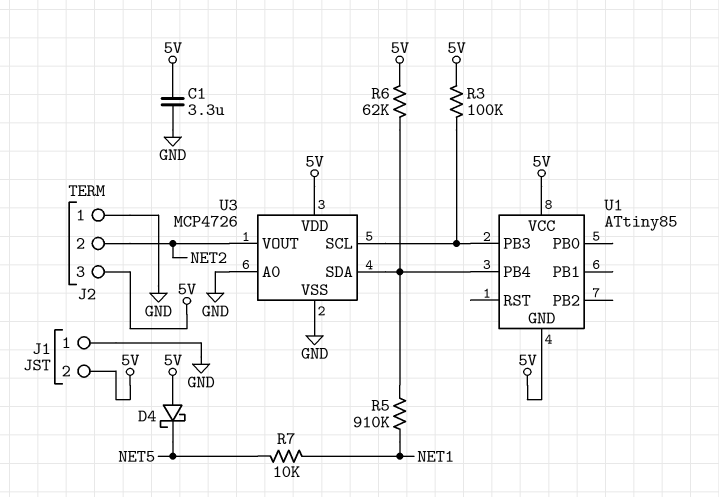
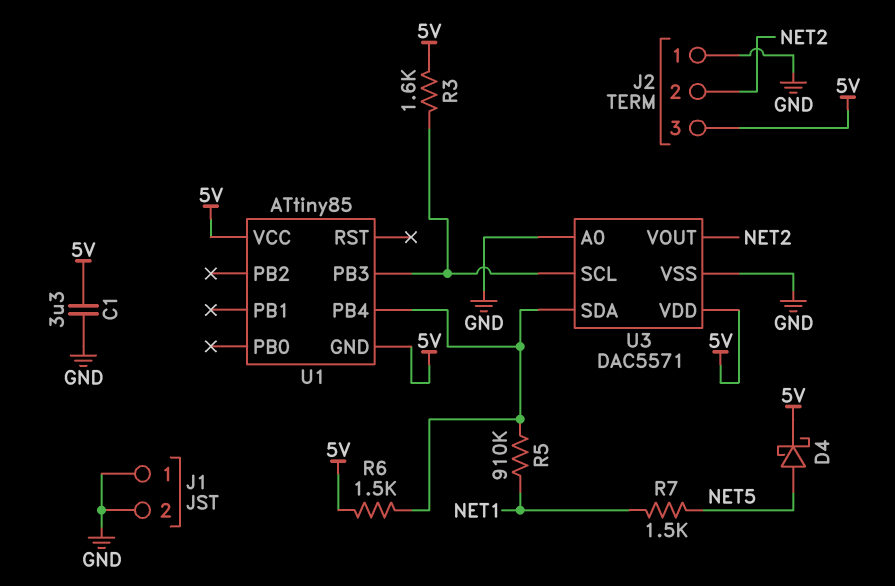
D4: schottky (A 5V, K NET5) -> schottky (A NET5, K 5V)
J1 pin 2: 5V -> GND
R3: 100k (5V, U1/PB3) -> 1.6k (5V, U1/PB3)
R6: 62k (5V, U1/PB4) -> 1.5k (5V, U1/PB4)
R7: 10k (NET1, NET5) -> 1.5k (NET1, NET5)
U3: MCP4726 -> DAC5571

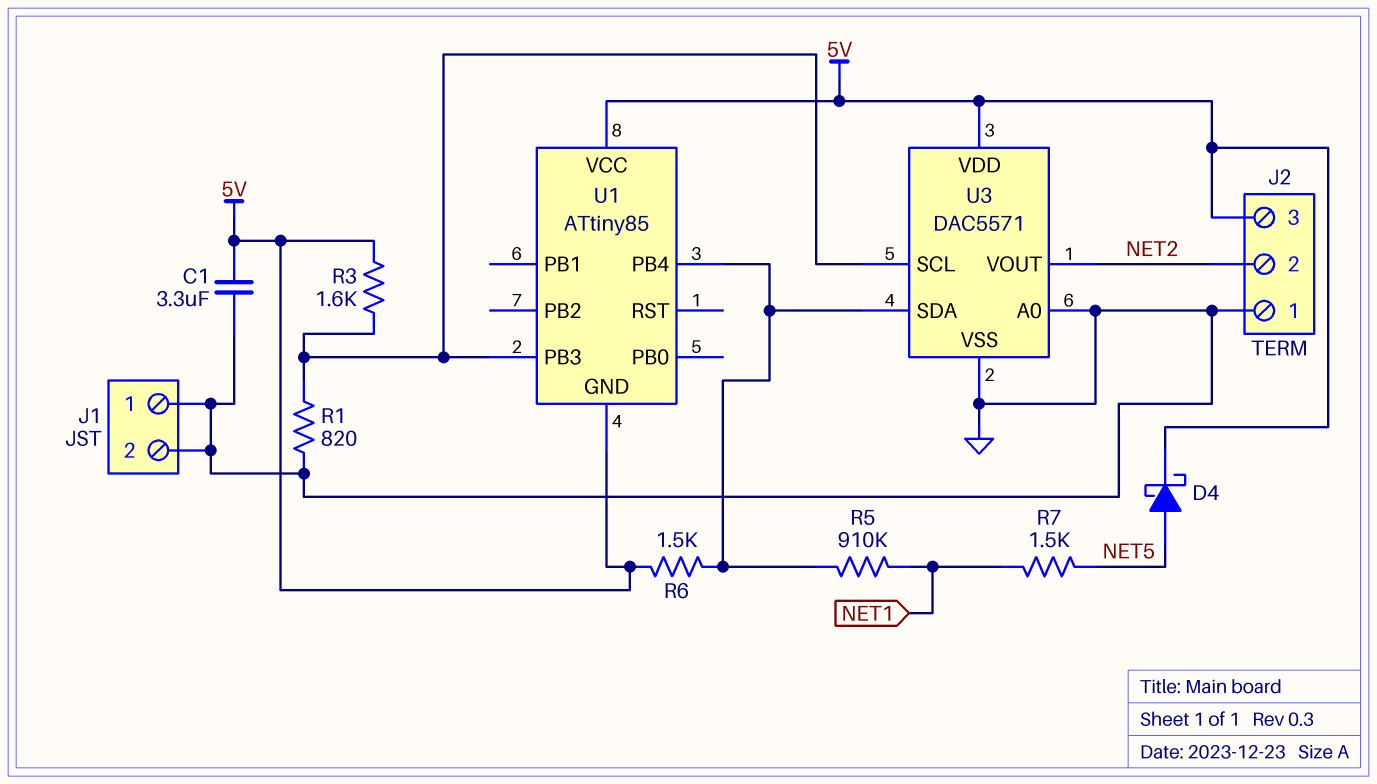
R1: none -> 820 (GND, U1/PB3)

